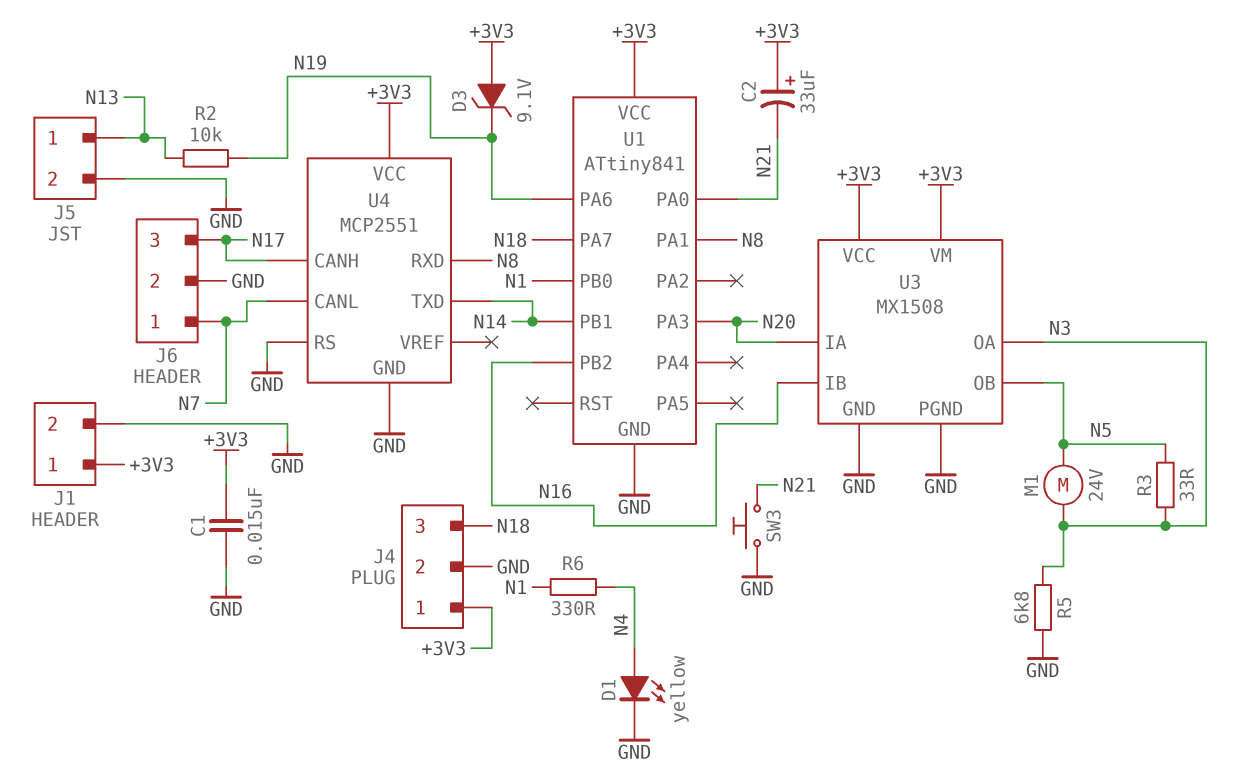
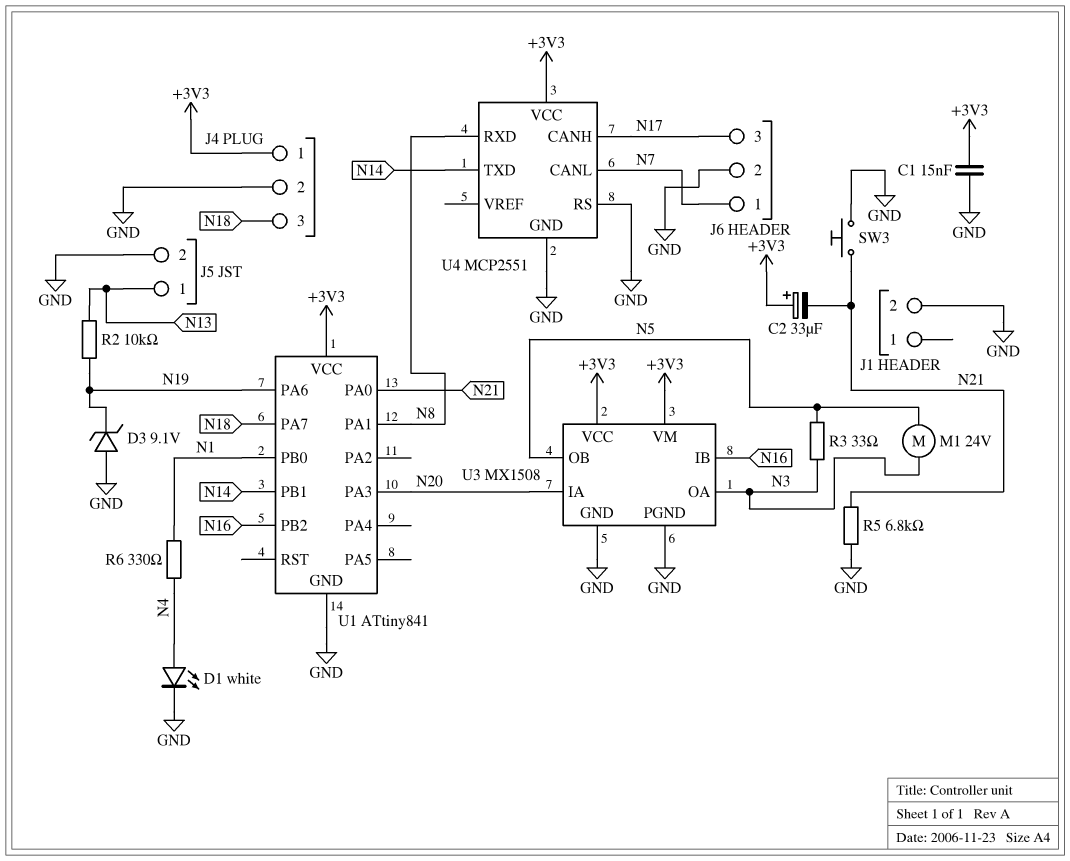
D1: LED yellow (A N4, K GND) -> LED white (A N4, K GND)
D3: zener 9.1V (A +3V3, K N19) -> zener 9.1V (A GND, K N19)
J1 pin 1: +3V3 -> none
R5: 6.8k (GND, N3) -> 6.8k (GND, N21)

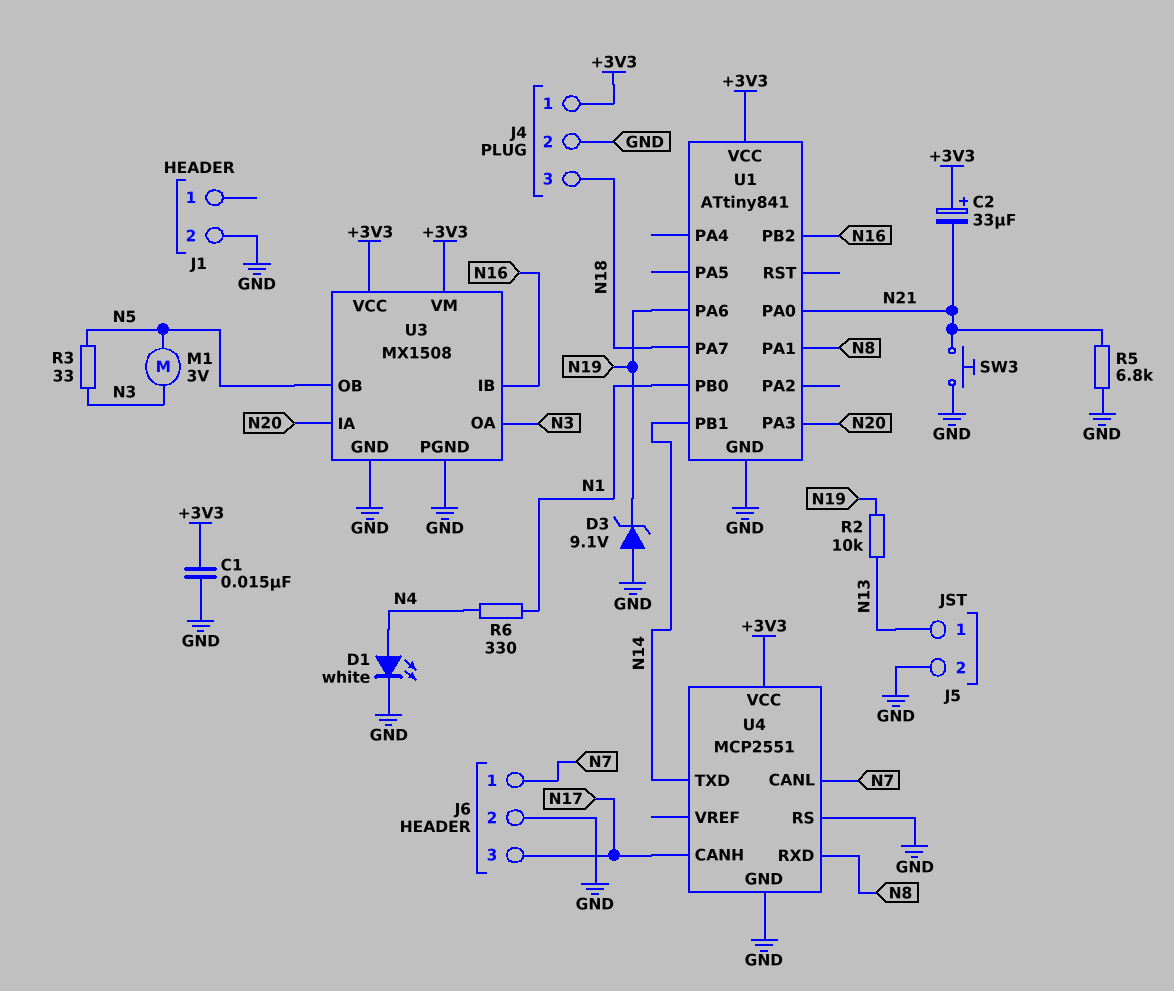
M1: motor 24V (N3, N5) -> motor 3V (N3, N5)

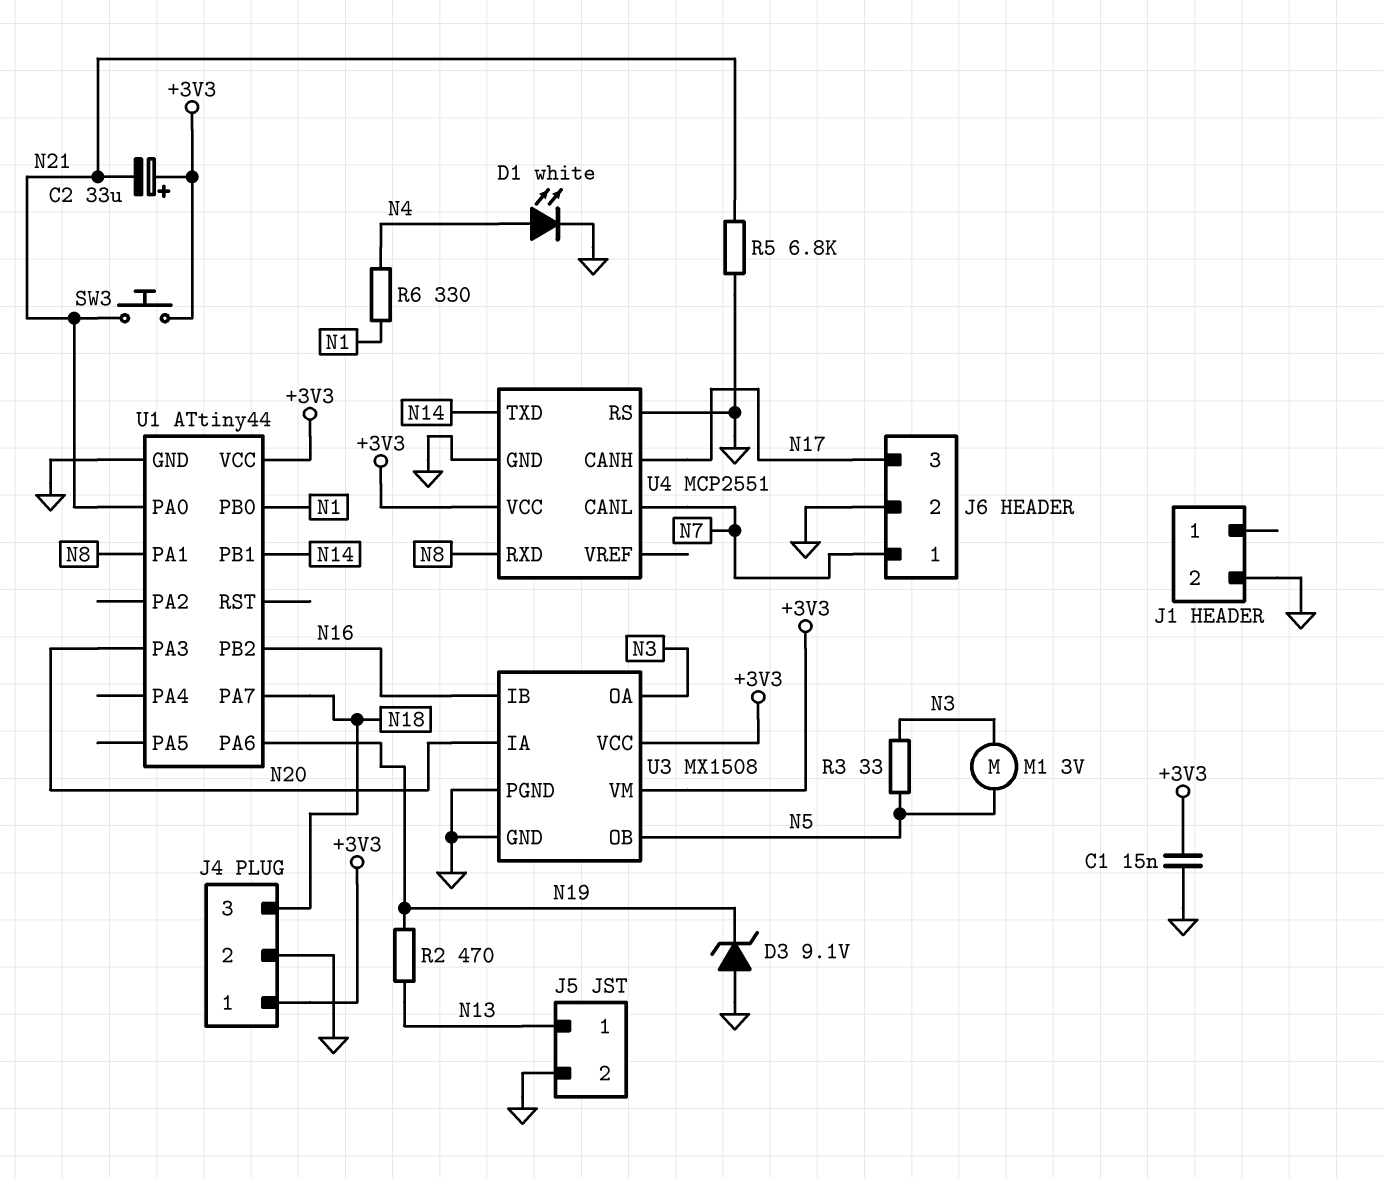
R2: 10k (N13, N19) -> 470 (N13, N19)
SW3: button (GND, N21) -> button (+3V3, N21)
U1: ATtiny841 -> ATtiny44

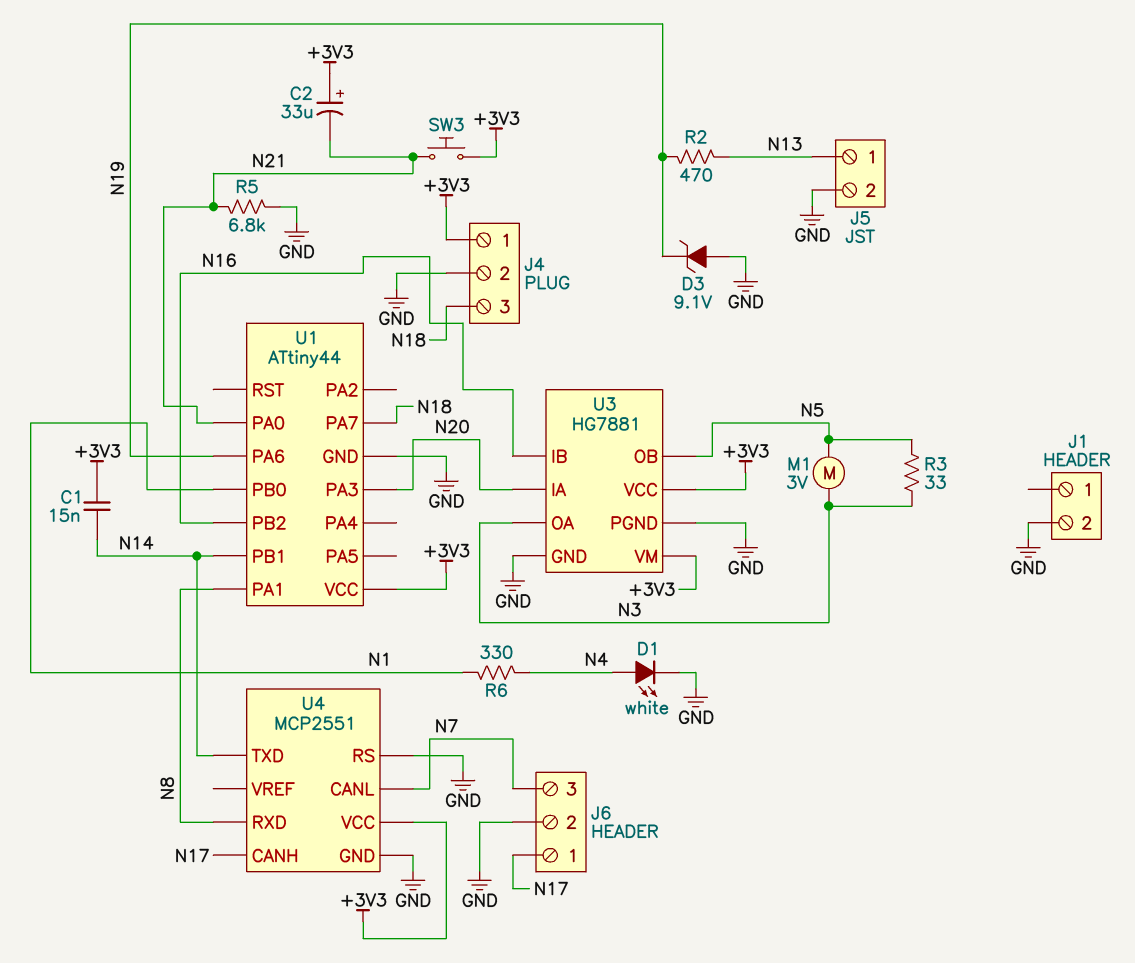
C1: 15nF (+3V3, GND) -> 15nF (+3V3, N14)
J6 pin 1: N7 -> N17
J6 pin 3: N17 -> N7
U3: MX1508 -> HG7881

